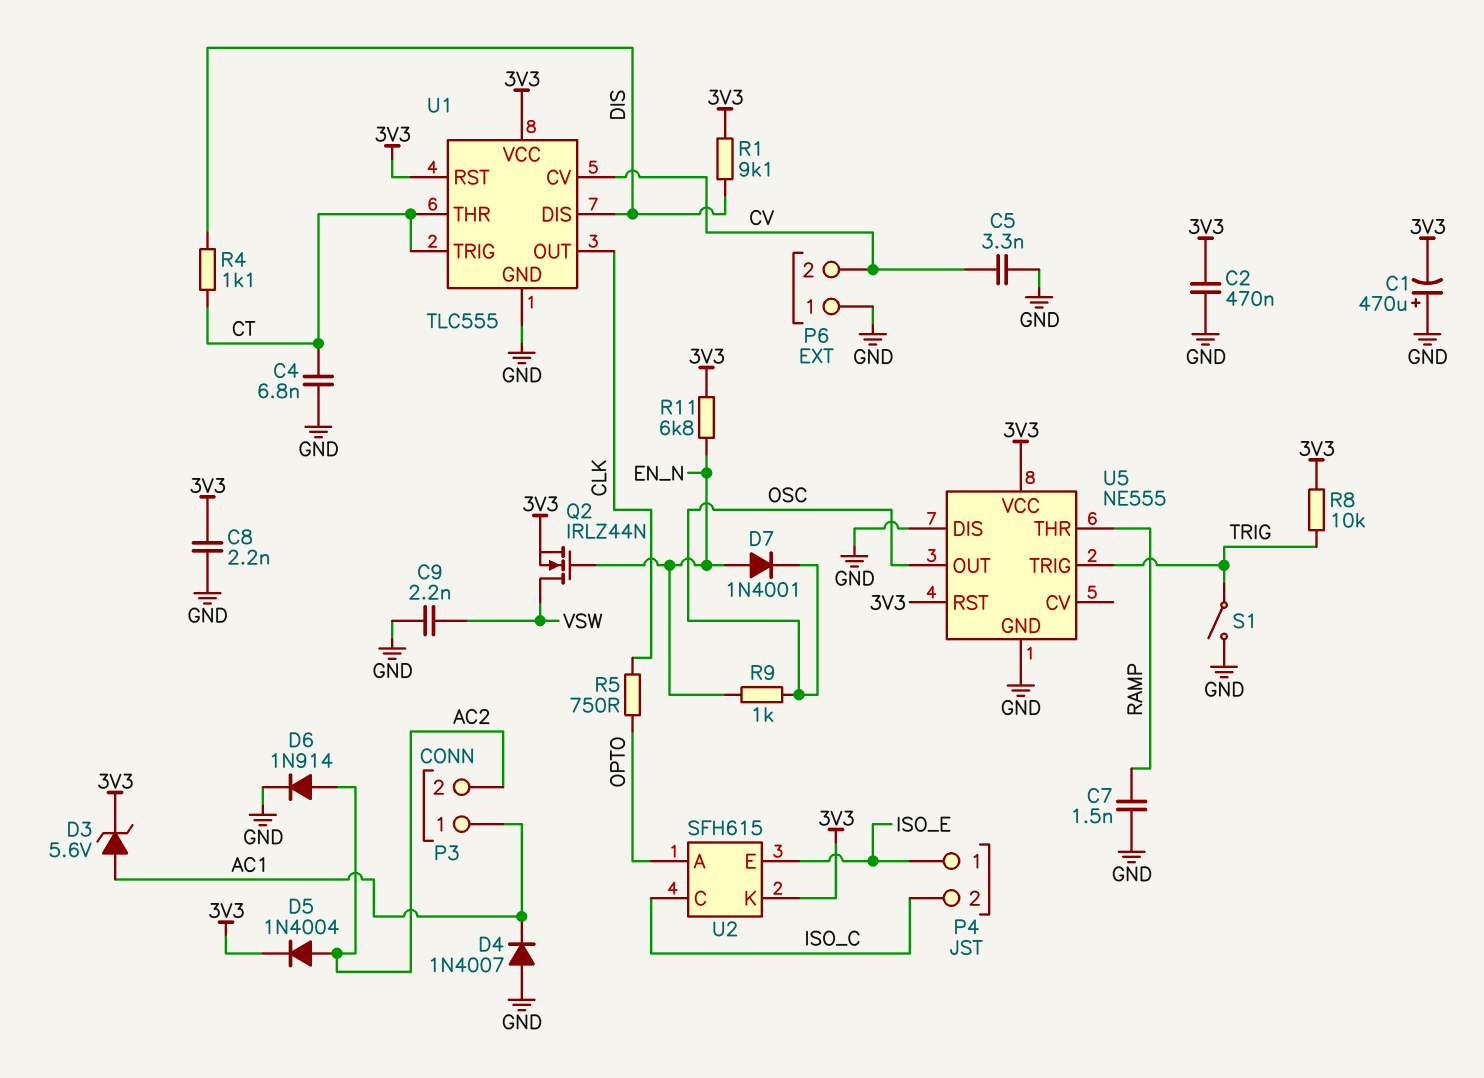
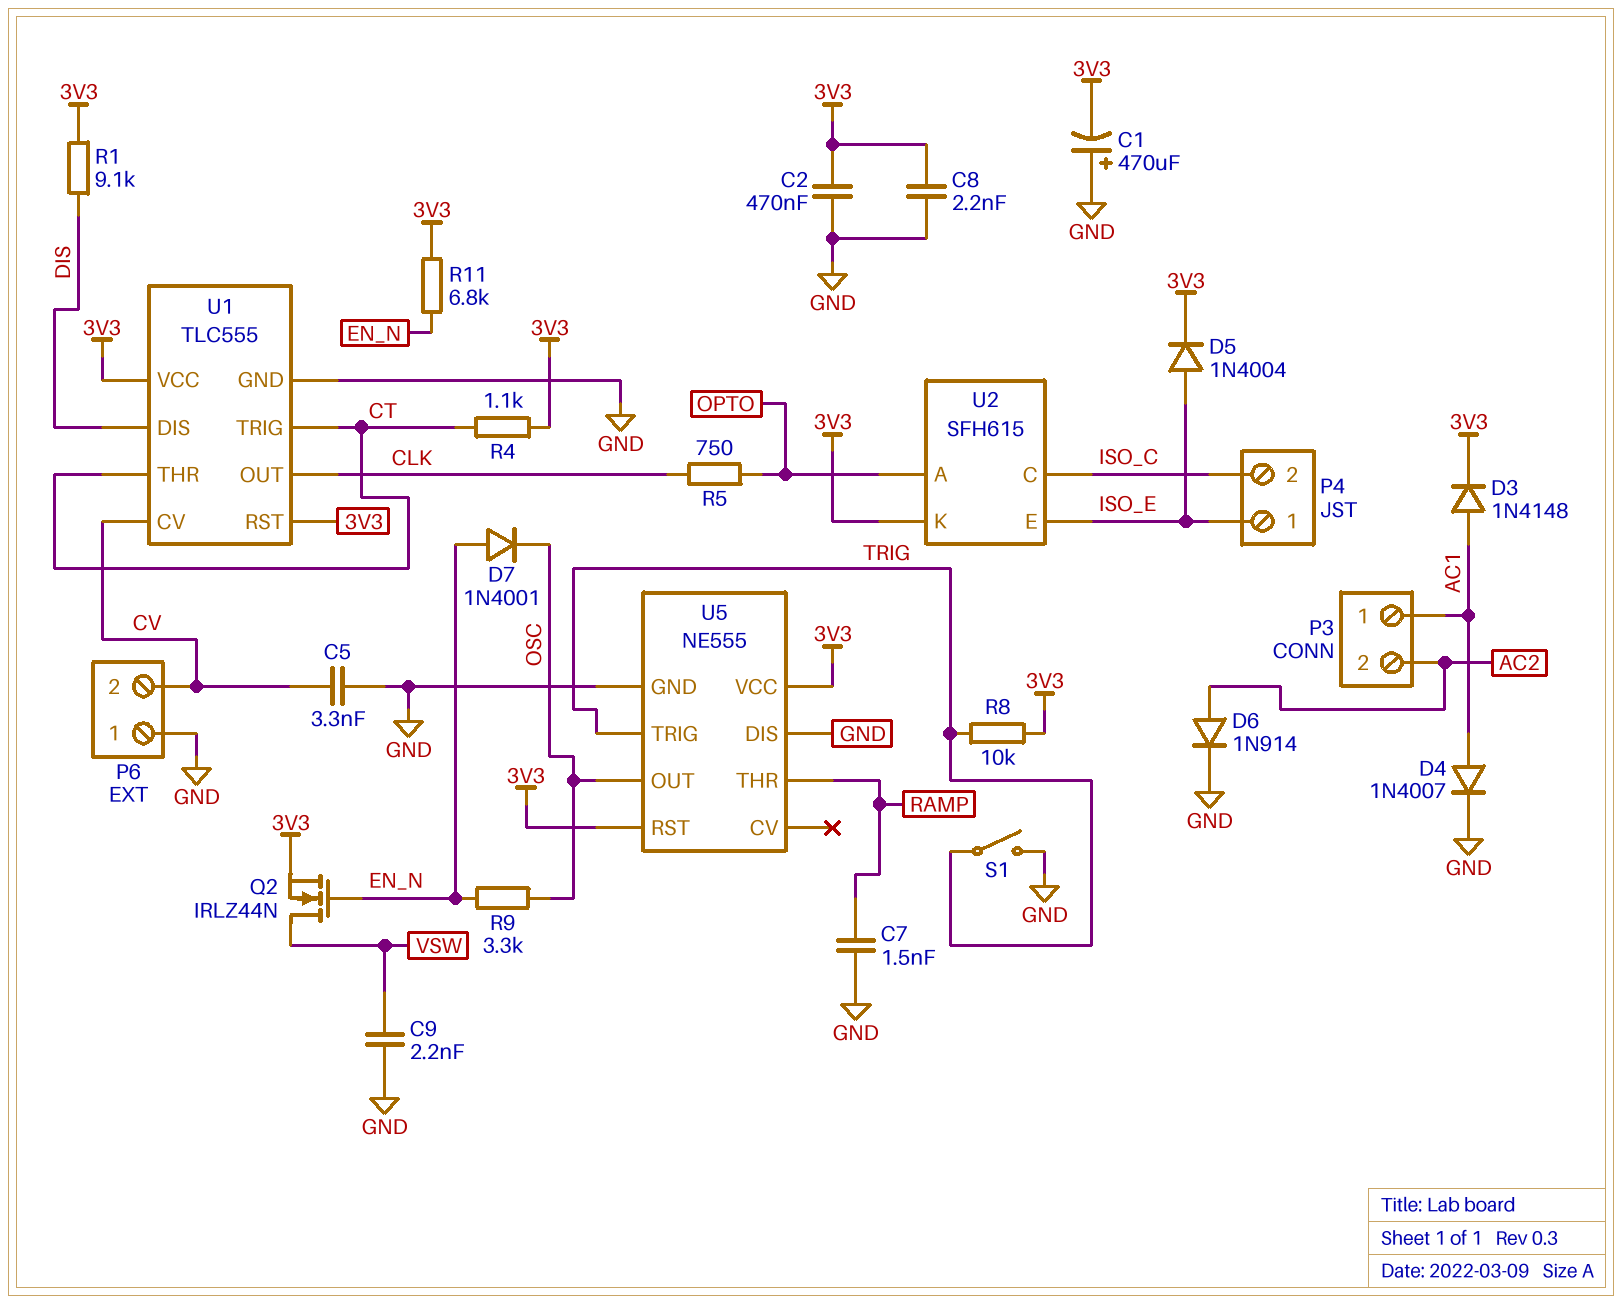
C4: 6.8nF (CT, GND) -> none
D3: zener 5.6V (A AC1, K 3V3) -> diode 1N4148 (A AC1, K 3V3)
D4: diode 1N4007 (A GND, K AC1) -> diode 1N4007 (A AC1, K GND)
D5: diode 1N4004 (A AC2, K 3V3) -> diode 1N4004 (A ISO_E, K 3V3)
R4: 1.1k (CT, DIS) -> 1.1k (3V3, CT)
R9: 1k (EN_N, OSC) -> 3.3k (EN_N, OSC)

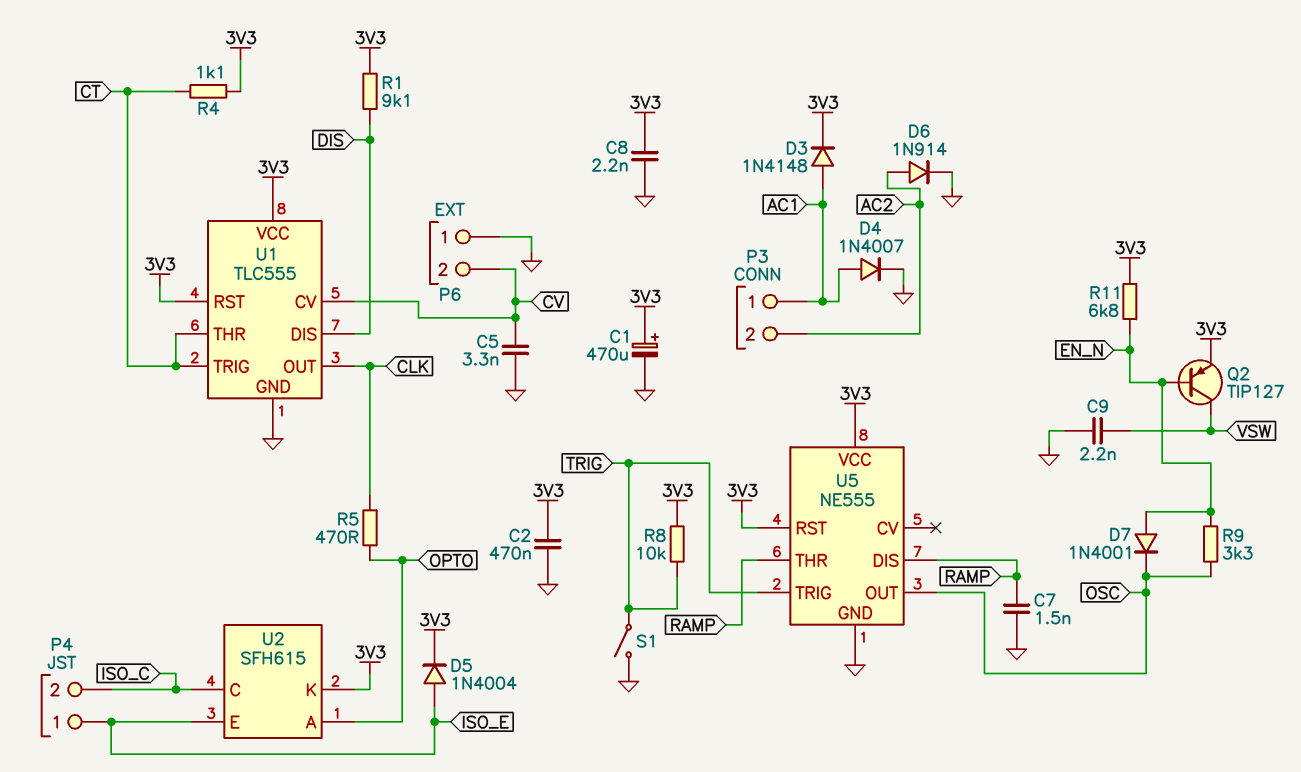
C1: 470uF (plus GND, minus 3V3) -> 470uF (plus 3V3, minus GND)
Q2: NMOS IRLZ44N (G EN_N, D VSW, S 3V3) -> PNP TIP127 (B EN_N, C VSW, E 3V3)
R5: 750 (CLK, OPTO) -> 470 (CLK, OPTO)
U5 pin DIS: GND -> RAMP

